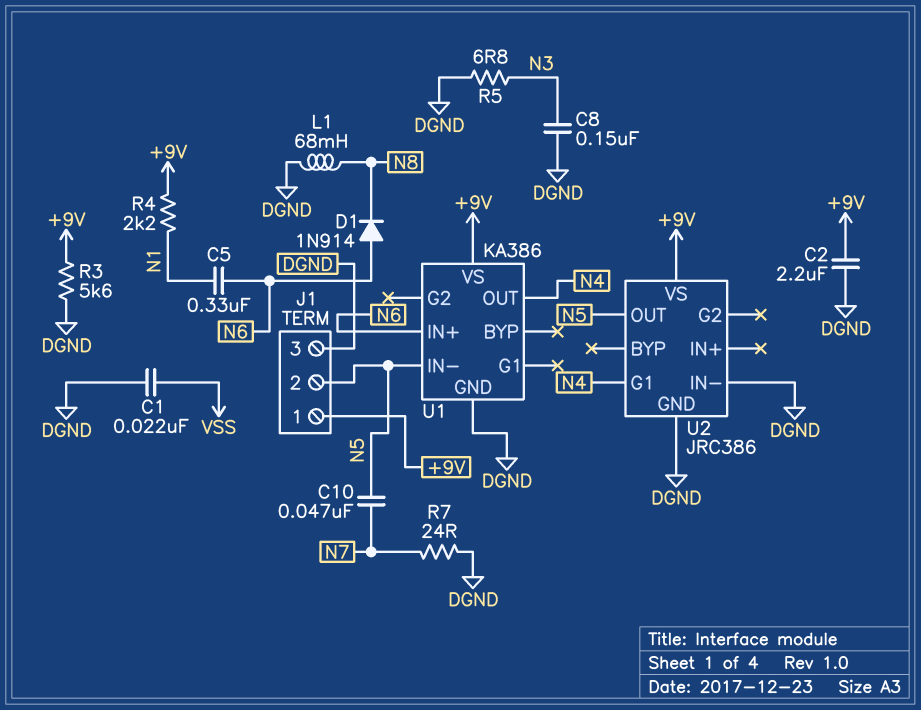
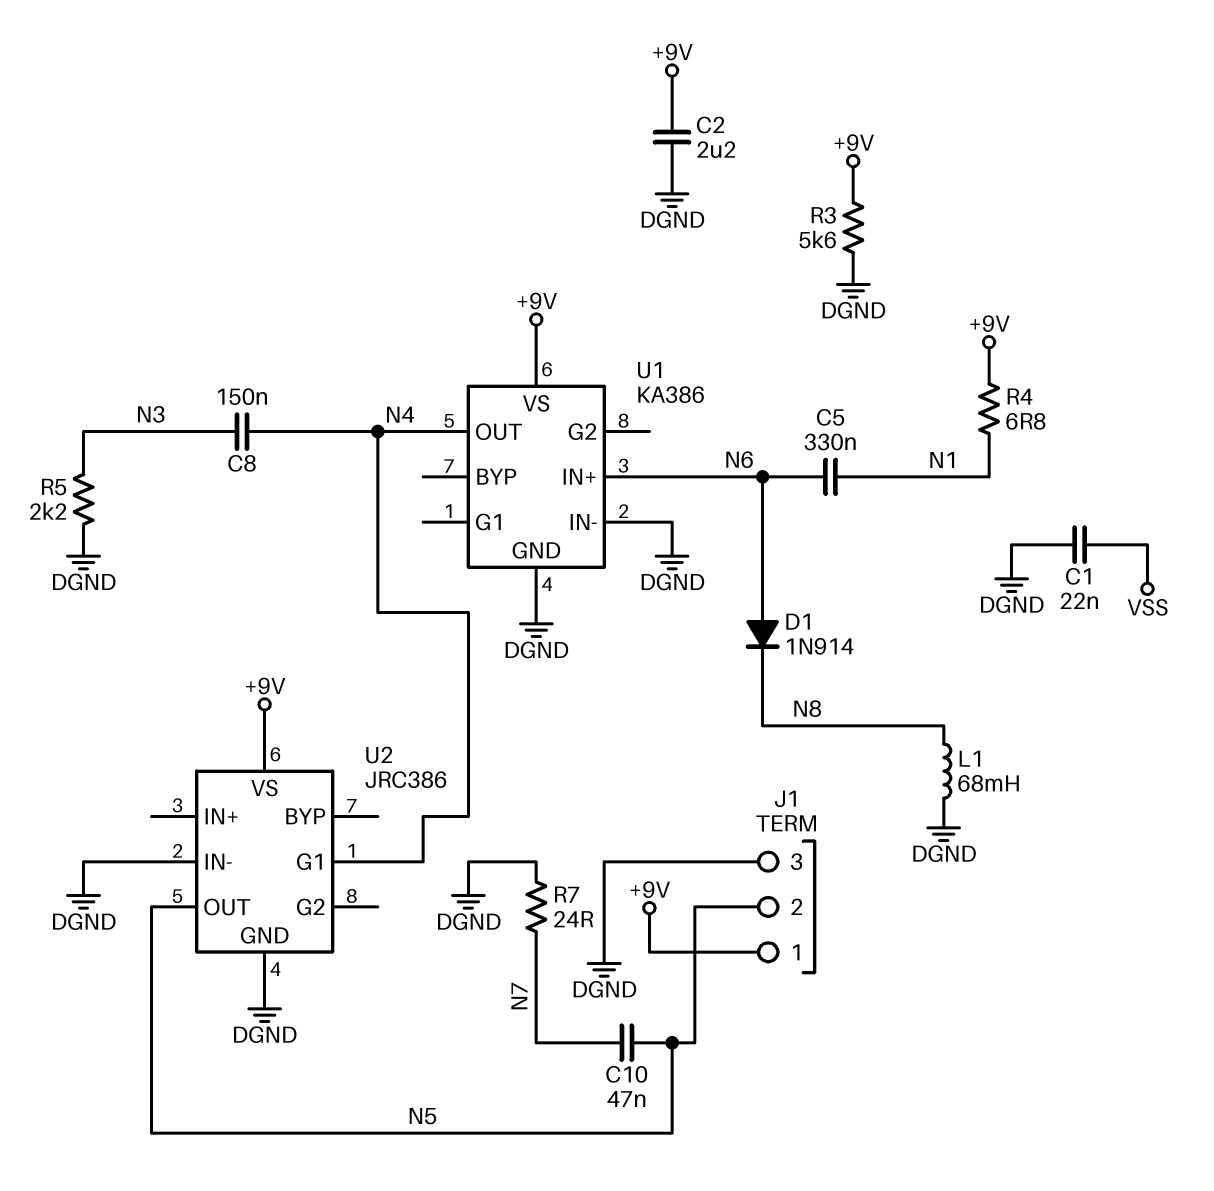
C8: 150nF (DGND, N3) -> 150nF (N3, N4)
R4: 2.2k (+9V, N1) -> 6.8 (+9V, N1)
R5: 6.8 (DGND, N3) -> 2.2k (DGND, N3)
U1 pin IN-: N5 -> DGND

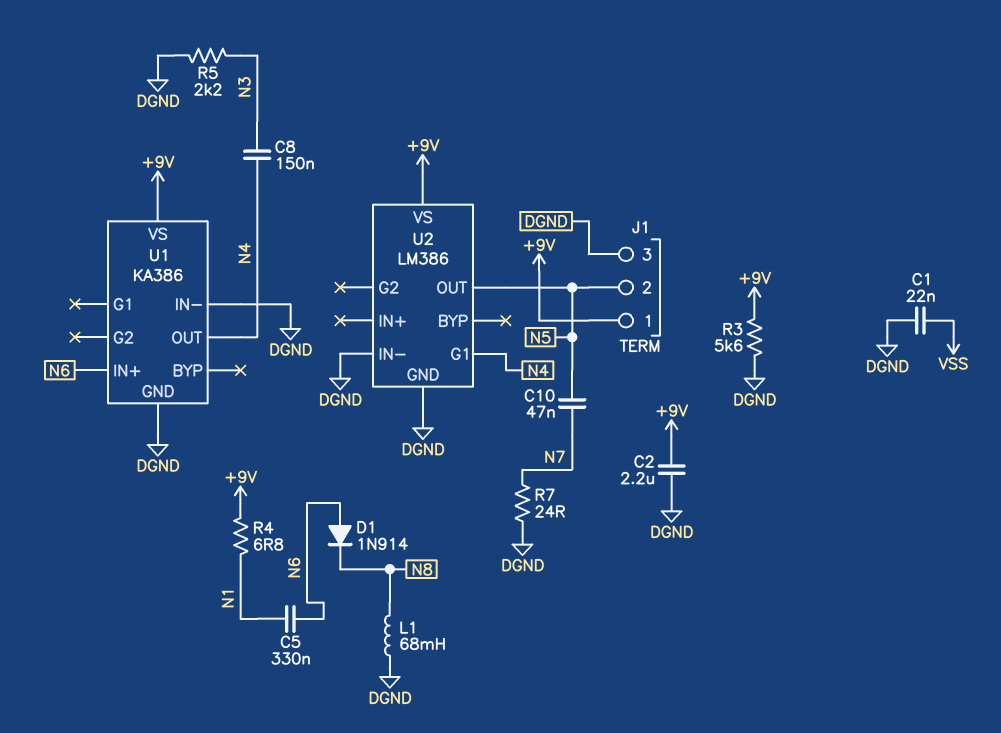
U2: JRC386 -> LM386

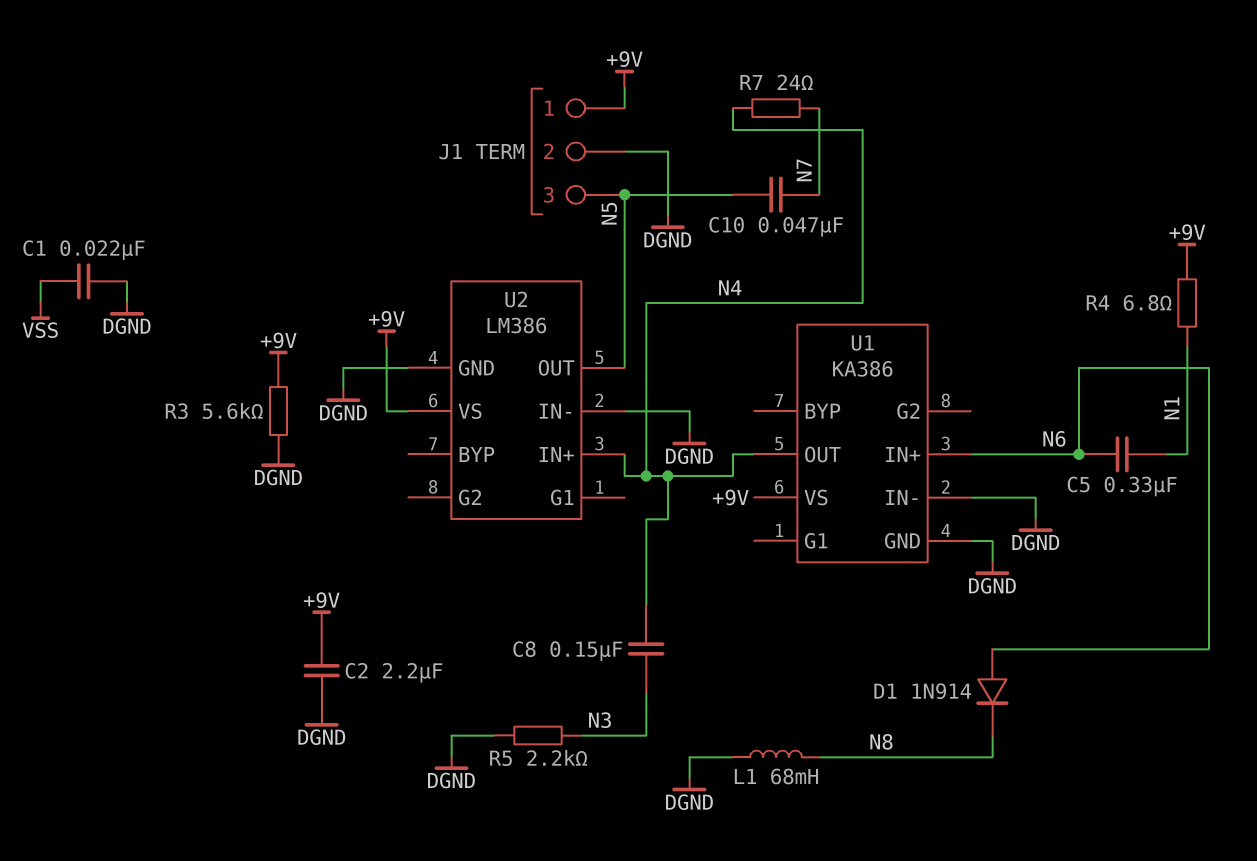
J1 pin 2: N5 -> DGND
J1 pin 3: DGND -> N5
R7: 24 (DGND, N7) -> 24 (N4, N7)
U2 pin G1: N4 -> none
U2 pin IN+: none -> N4

